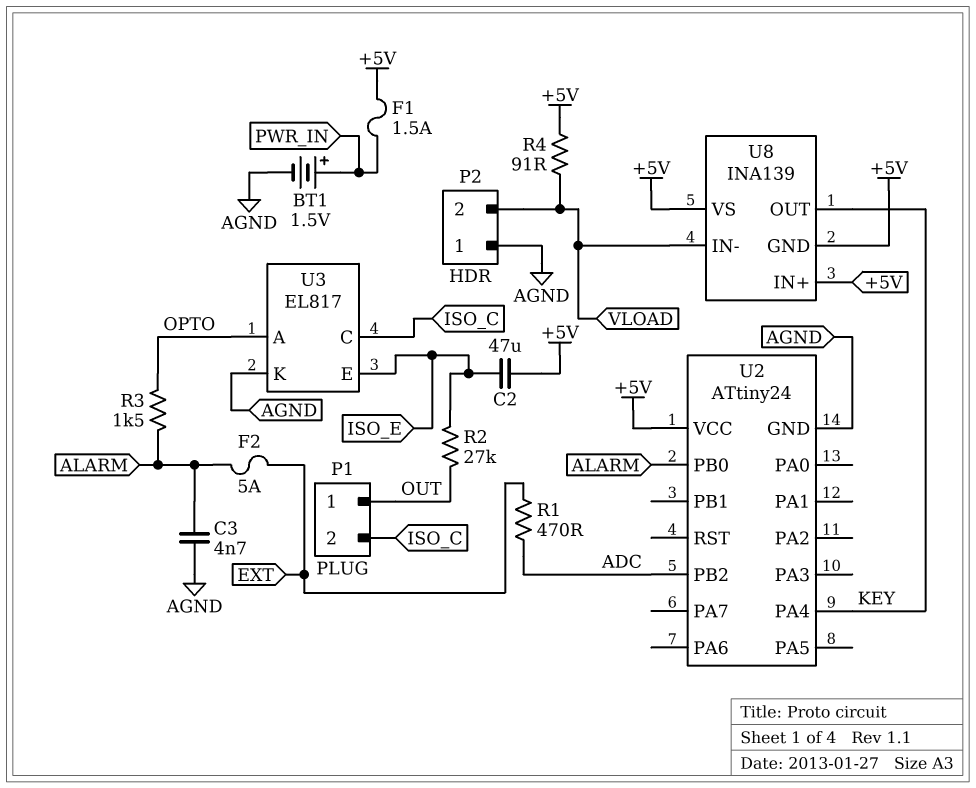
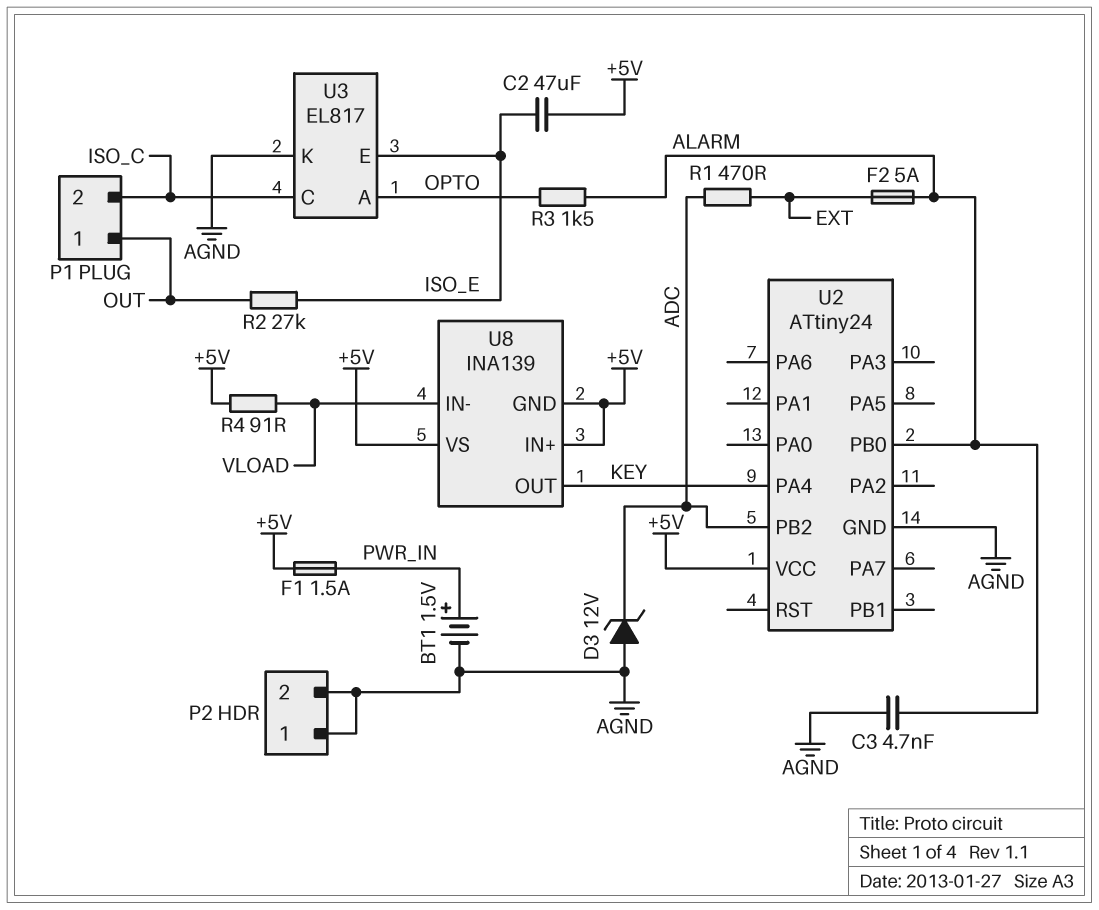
D3: none -> zener 12V (A AGND, K ADC)
P2 pin 2: VLOAD -> AGND

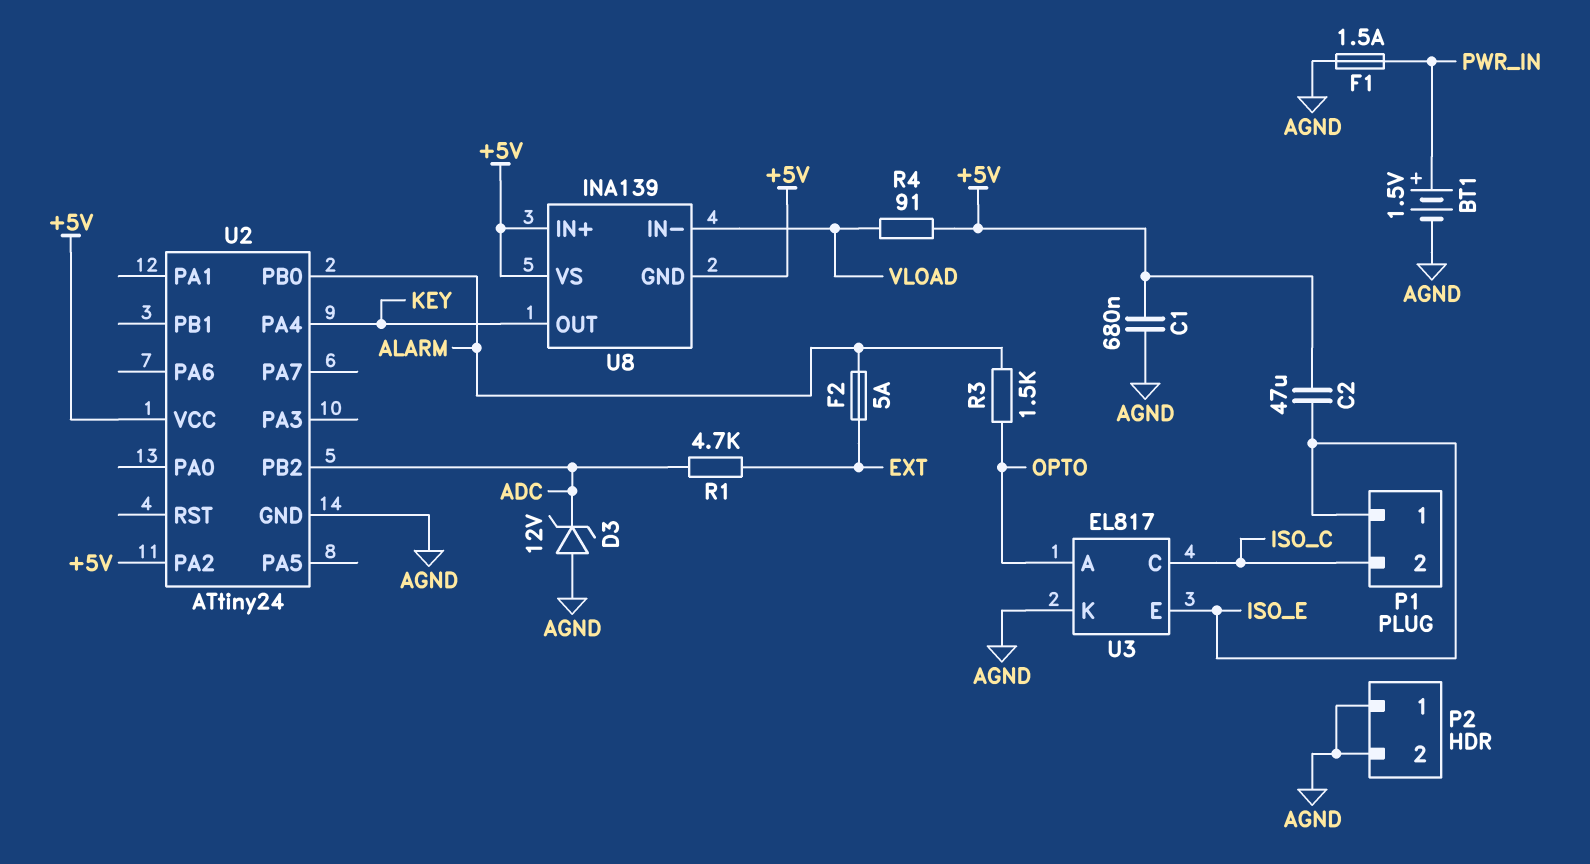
C1: none -> 680nF (+5V, AGND)
C3: 4.7nF (AGND, ALARM) -> none
F1: 1.5A (+5V, PWR_IN) -> 1.5A (AGND, PWR_IN)
P1 pin 1: OUT -> ISO_E
R1: 470 (ADC, EXT) -> 4.7k (ADC, EXT)
R2: 27k (ISO_E, OUT) -> none
U2 pin PA2: none -> +5V

